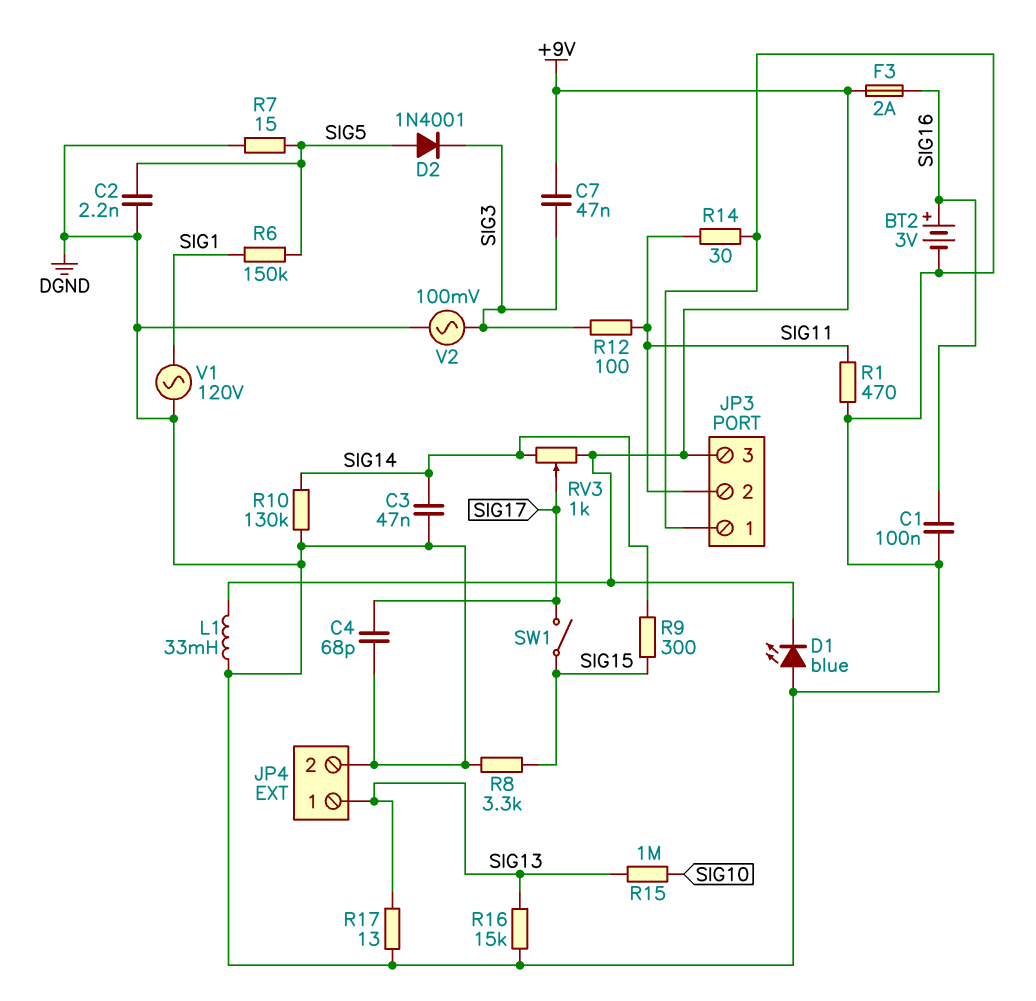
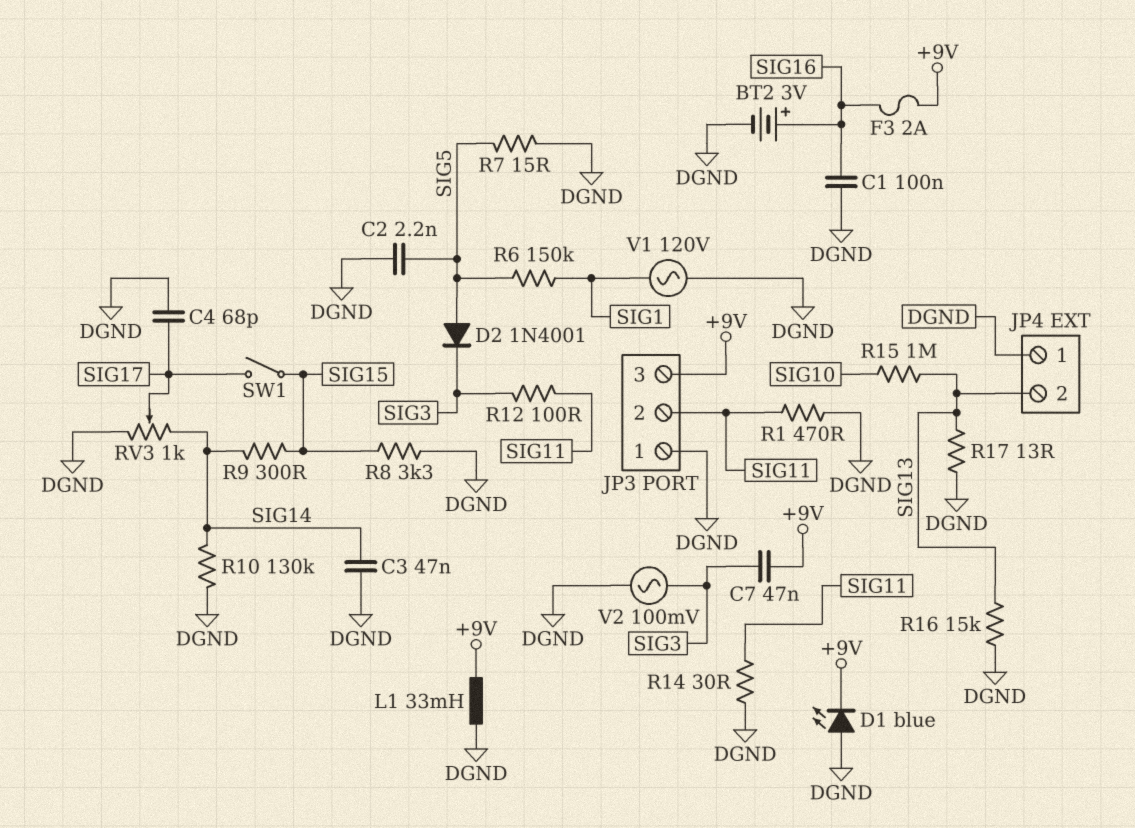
JP4 pin 1: SIG13 -> DGND
JP4 pin 2: DGND -> SIG13
RV3: 1k (+9V, SIG14, wiper SIG17) -> 1k (DGND, SIG14, wiper SIG17)

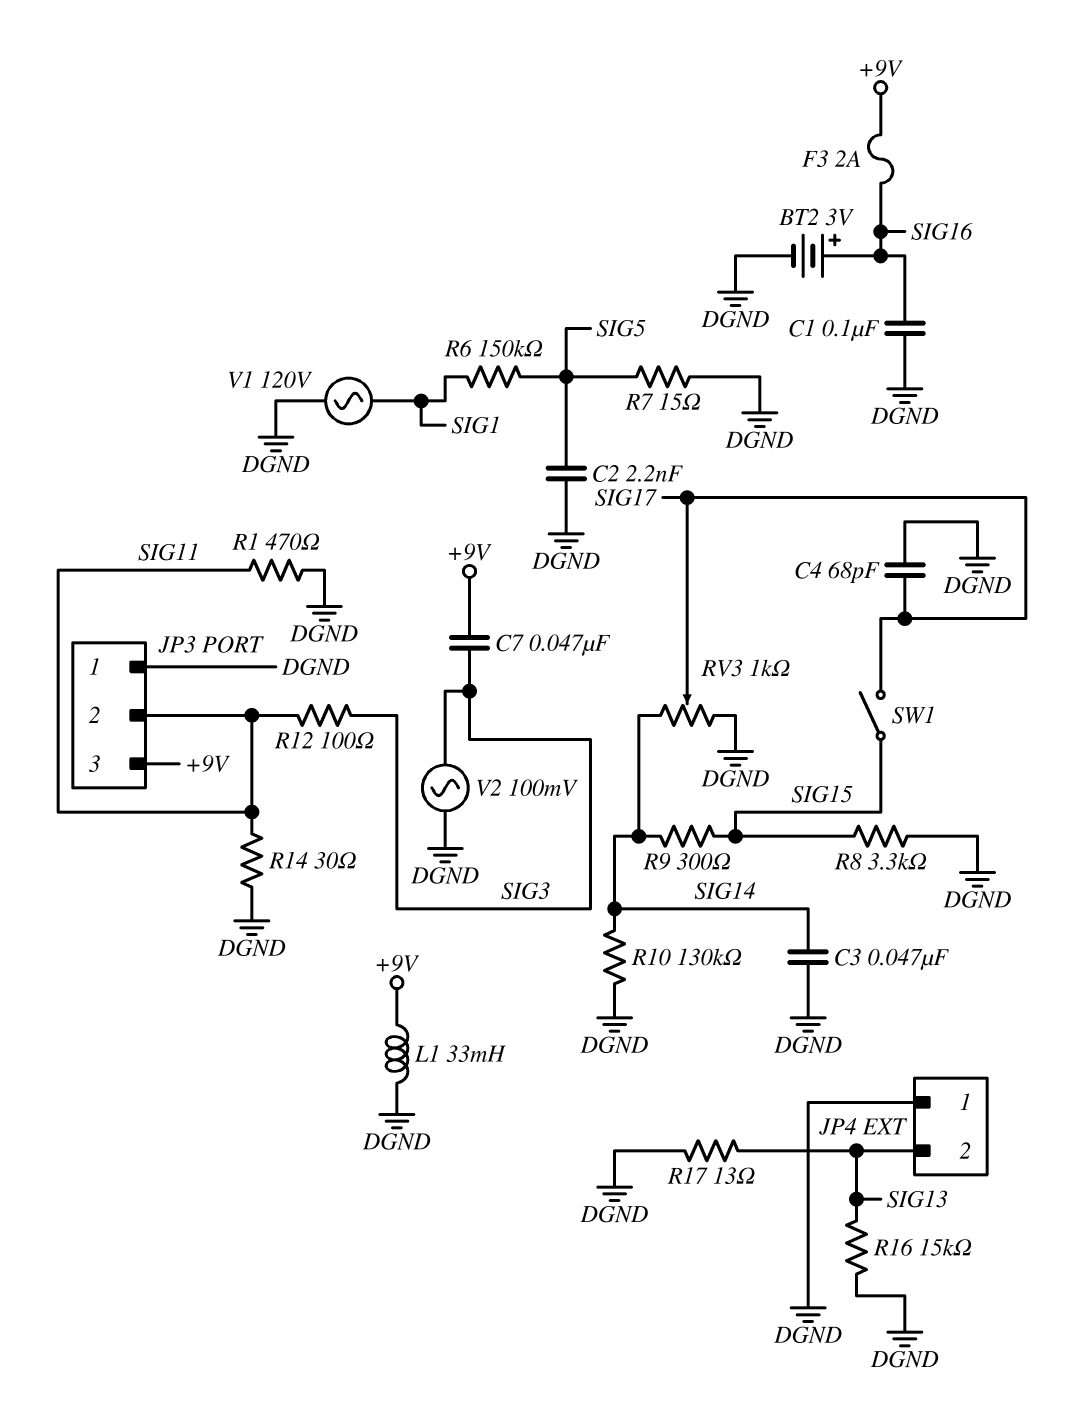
D1: LED blue (A DGND, K +9V) -> none
D2: diode 1N4001 (A SIG5, K SIG3) -> none
R15: 1M (SIG10, SIG13) -> none

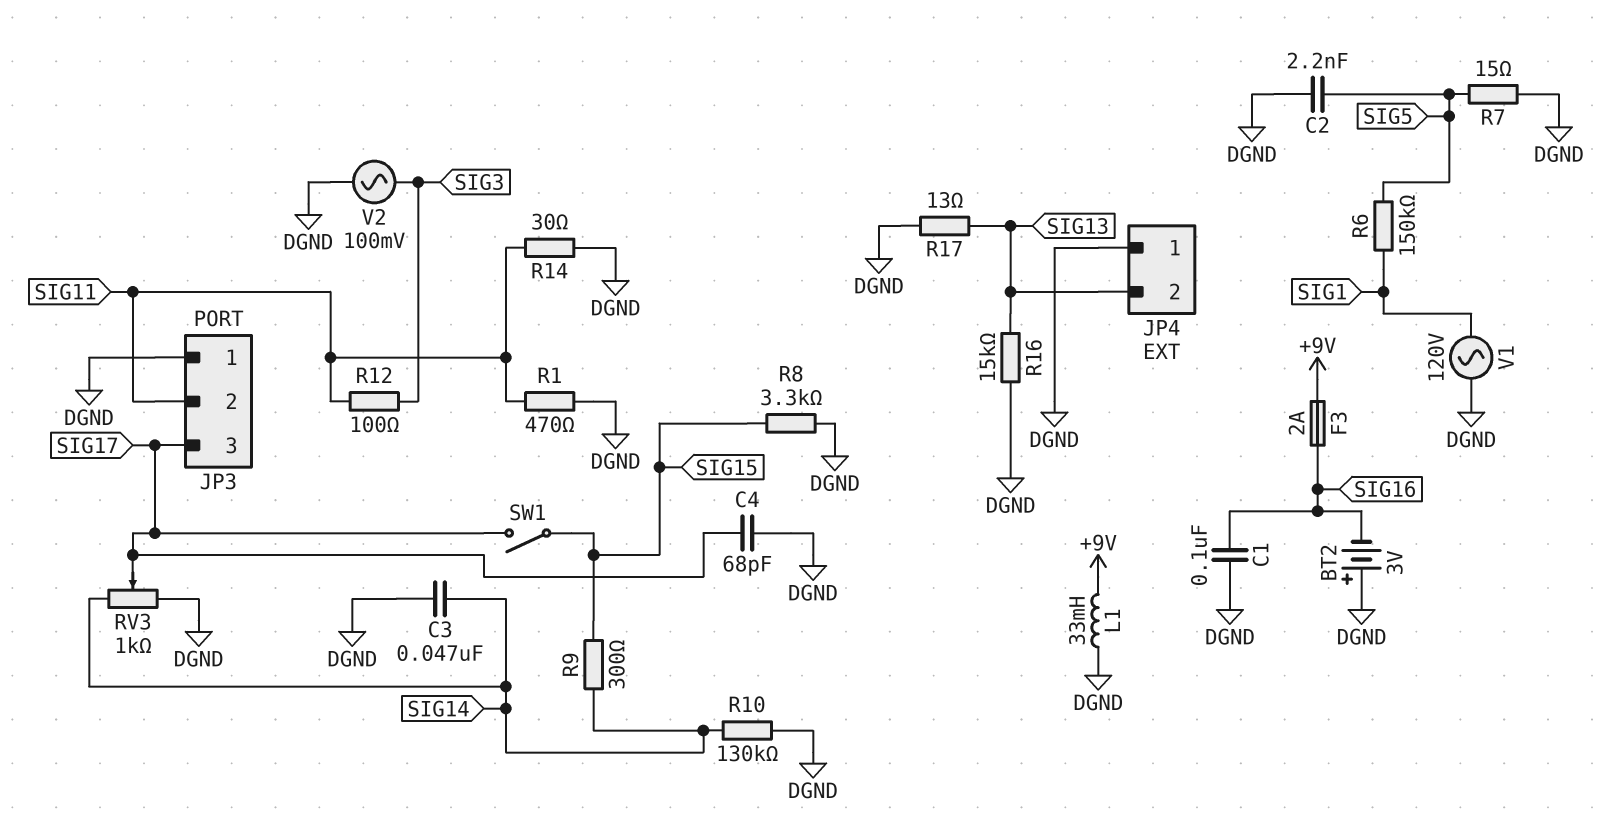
BT2: 3V (plus SIG16, minus DGND) -> 3V (plus DGND, minus SIG16)
C7: 47nF (+9V, SIG3) -> none
JP3 pin 3: +9V -> SIG17

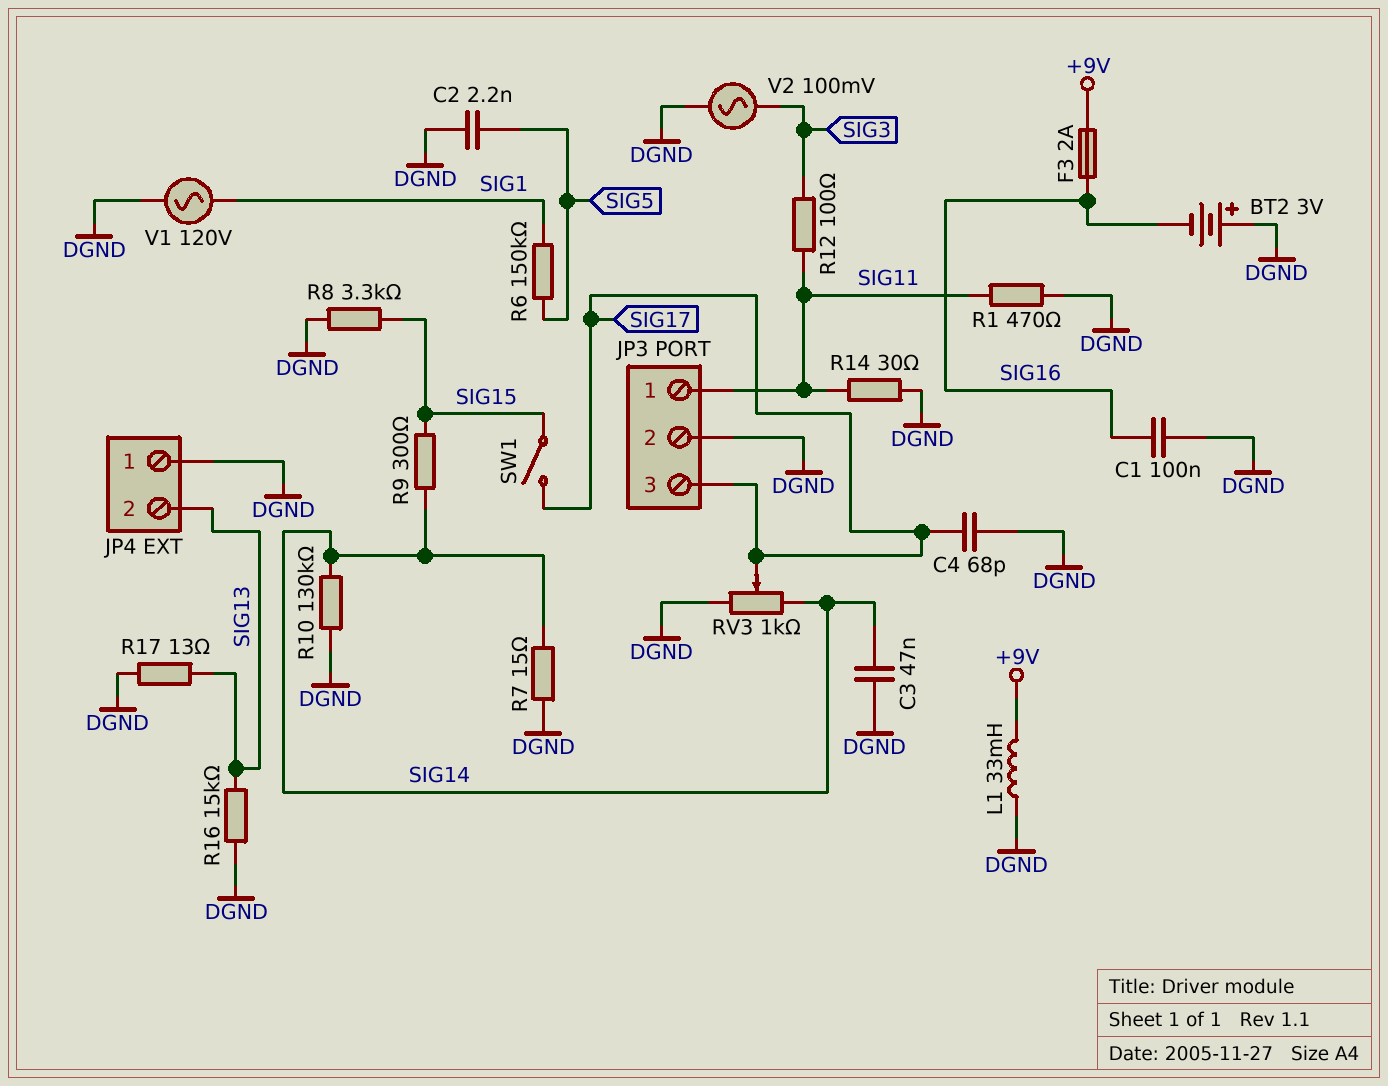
JP3 pin 1: DGND -> SIG11
JP3 pin 2: SIG11 -> DGND
R7: 15 (DGND, SIG5) -> 15 (DGND, SIG14)

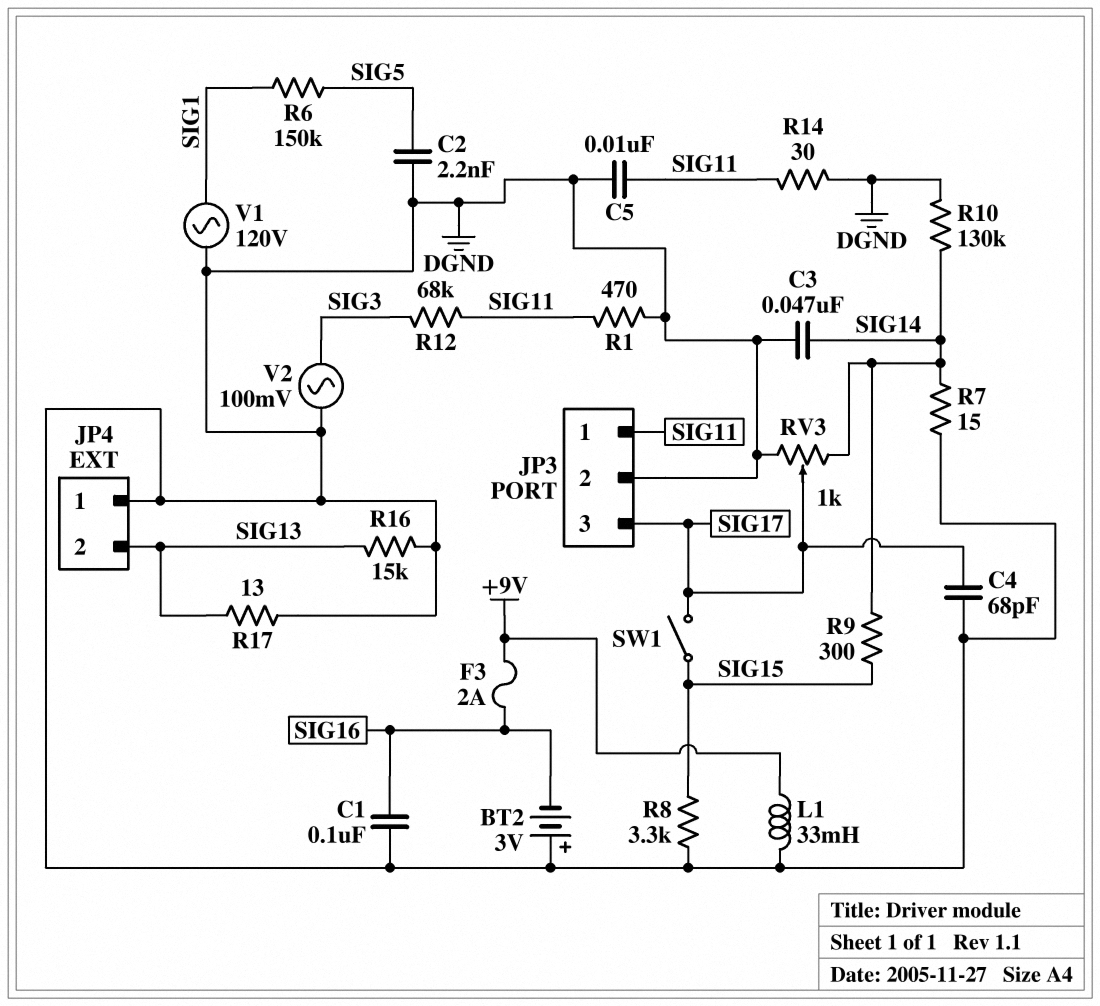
C5: none -> 10nF (DGND, SIG11)
R12: 100 (SIG3, SIG11) -> 68k (SIG3, SIG11)

